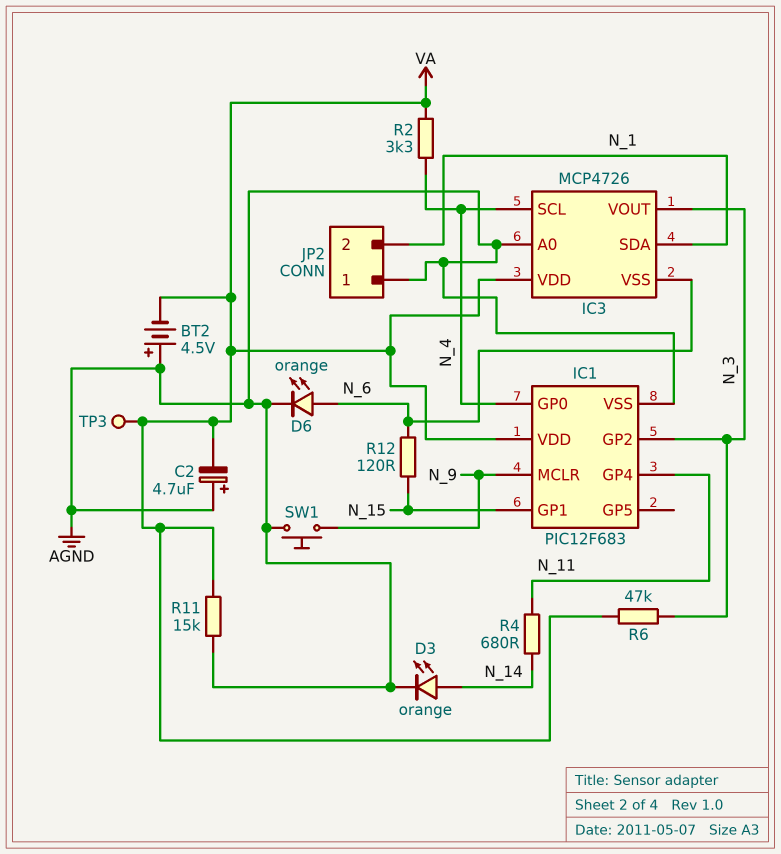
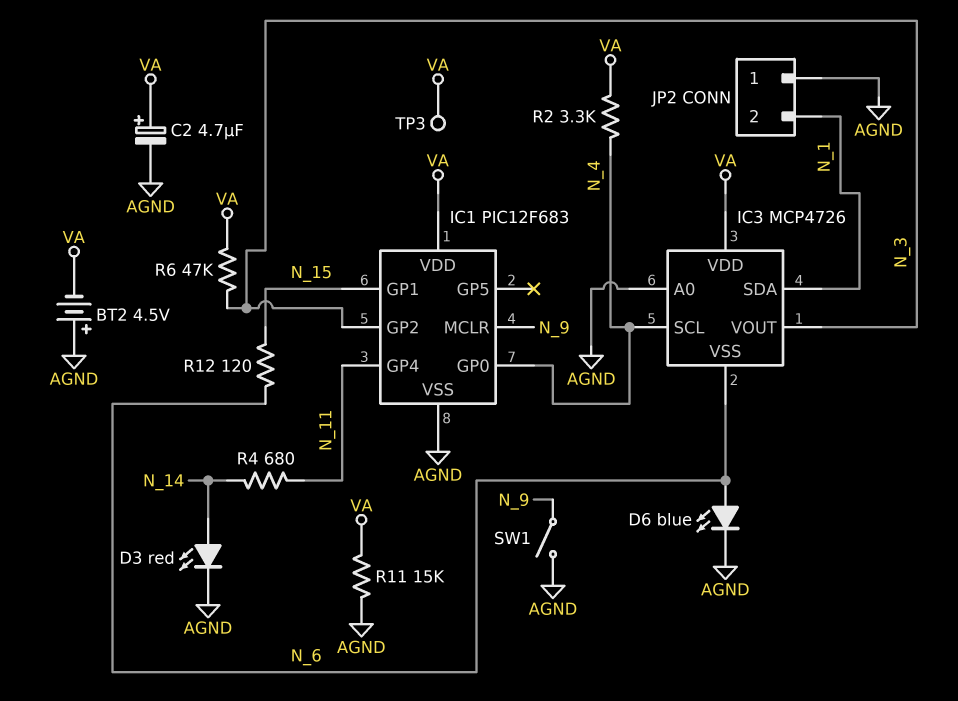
C2: 4.7uF (plus AGND, minus VA) -> 4.7uF (plus VA, minus AGND)
D3: LED orange (A N_14, K AGND) -> LED red (A N_14, K AGND)
D6: LED orange (A N_6, K AGND) -> LED blue (A N_6, K AGND)
SW1: button (AGND, N_9) -> switch (AGND, N_9)

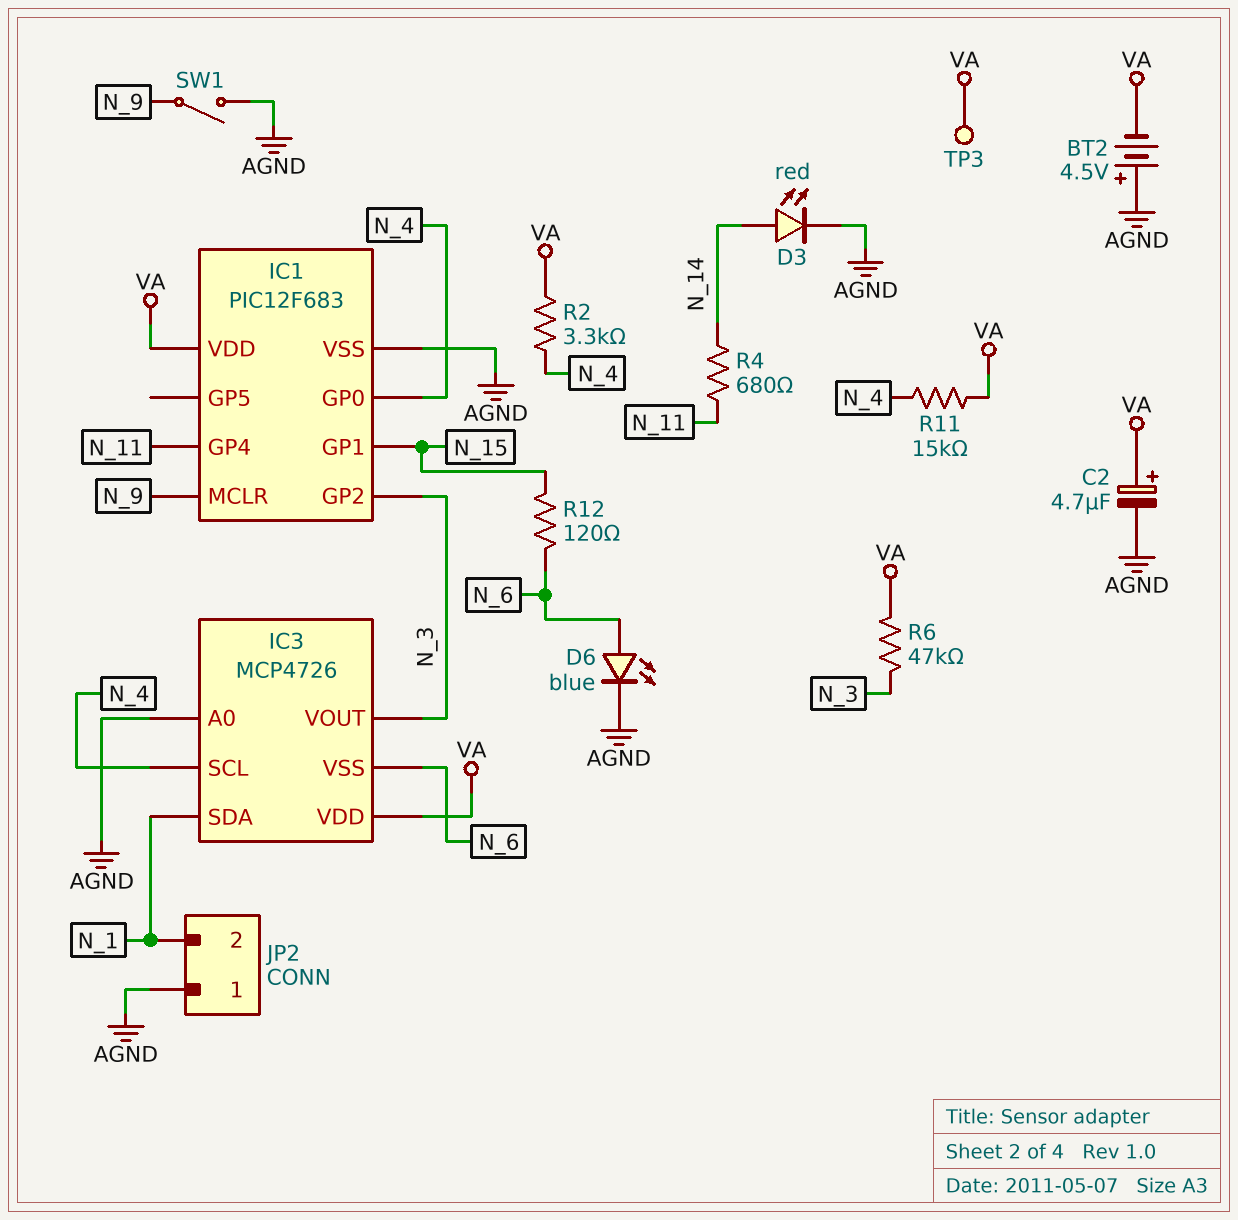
R11: 15k (AGND, VA) -> 15k (N_4, VA)

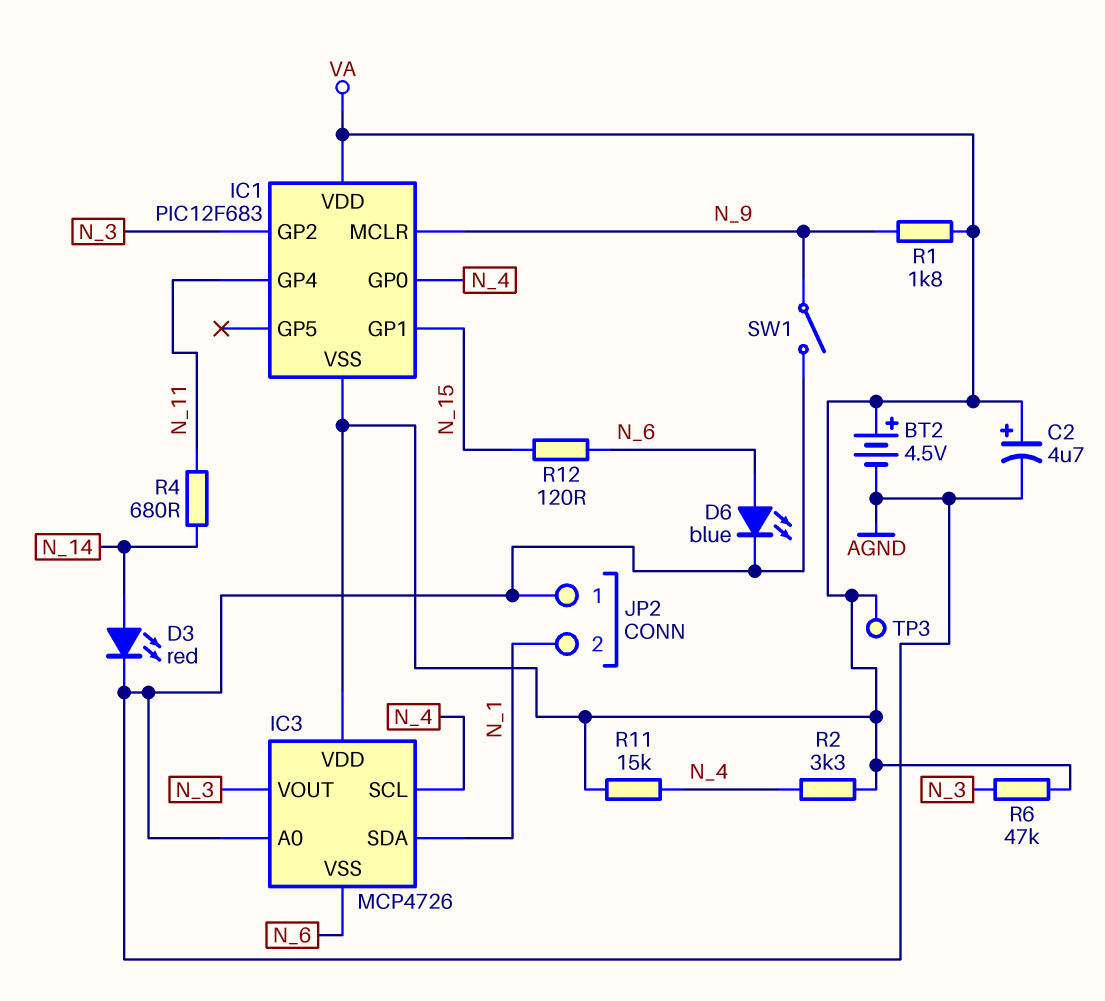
BT2: 4.5V (plus AGND, minus VA) -> 4.5V (plus VA, minus AGND)
IC1 pin VSS: AGND -> VA
R1: none -> 1.8k (N_9, VA)

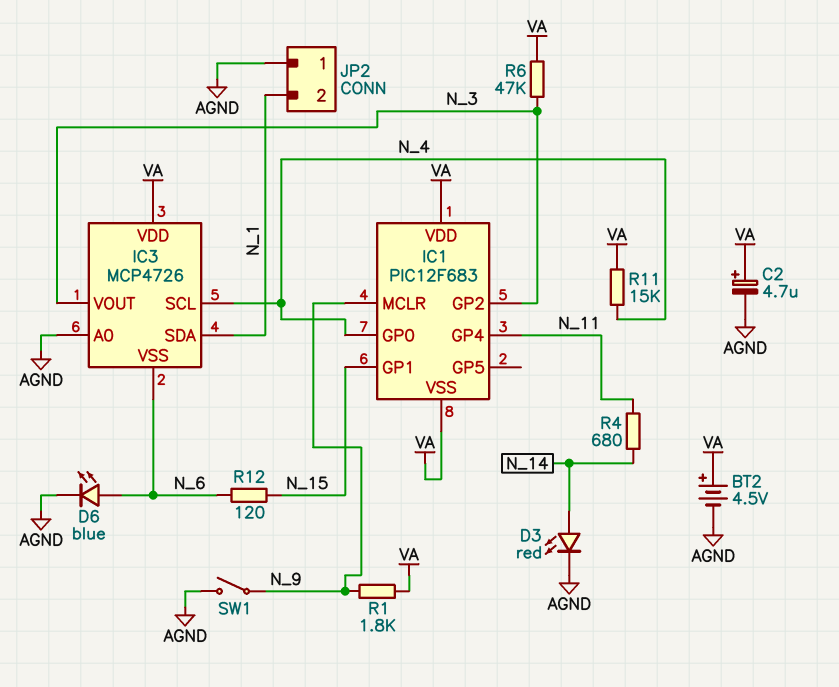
R2: 3.3k (N_4, VA) -> none
TP3: test point (VA) -> none

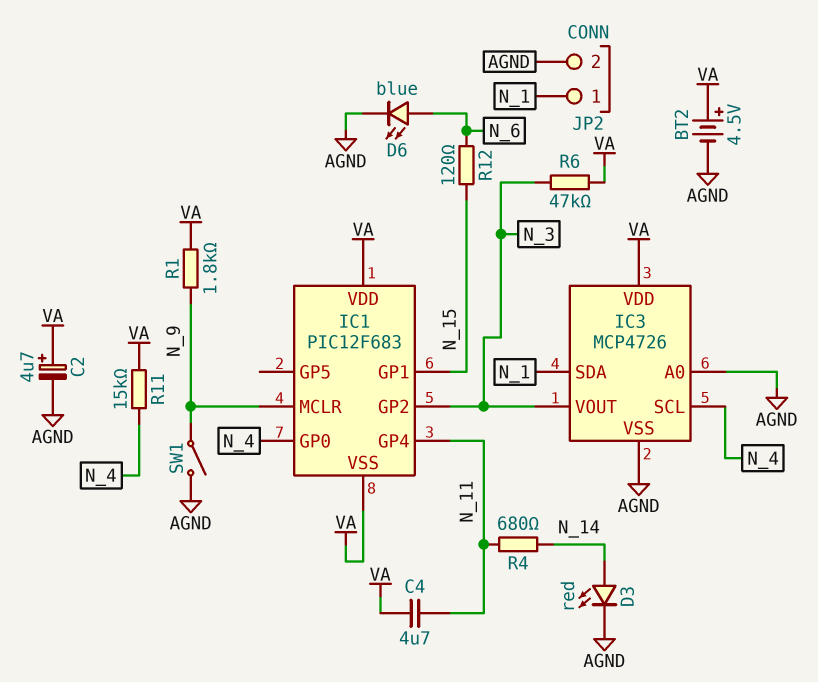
C4: none -> 4.7uF (N_11, VA)
IC3 pin VSS: N_6 -> AGND
JP2 pin 1: AGND -> N_1
JP2 pin 2: N_1 -> AGND

